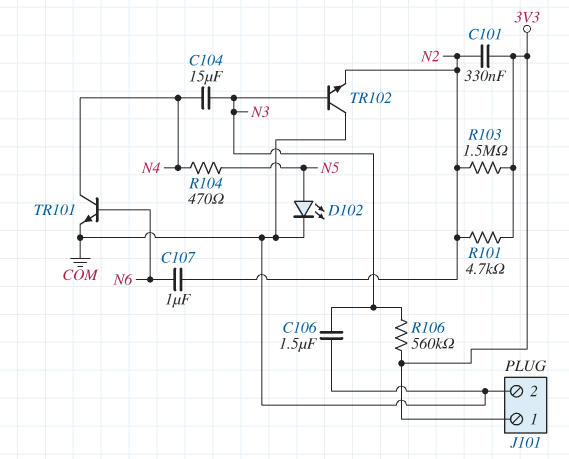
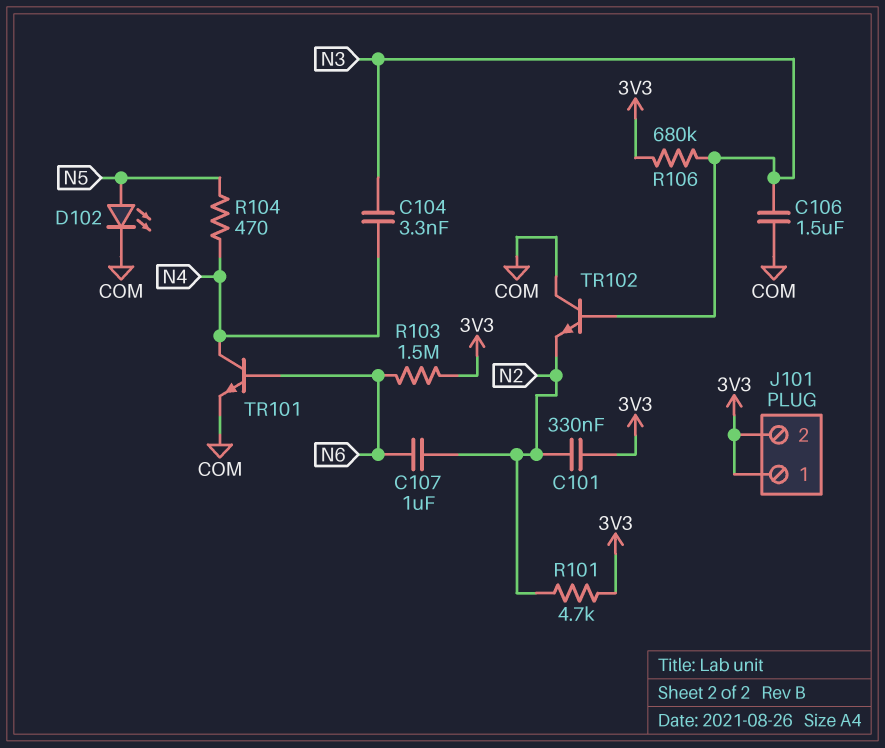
C104: 15uF (N3, N4) -> 3.3nF (N3, N4)
J101 pin 2: COM -> 3V3
R103: 1.5M (3V3, N2) -> 1.5M (3V3, N6)
R106: 560k (3V3, N3) -> 680k (3V3, N3)

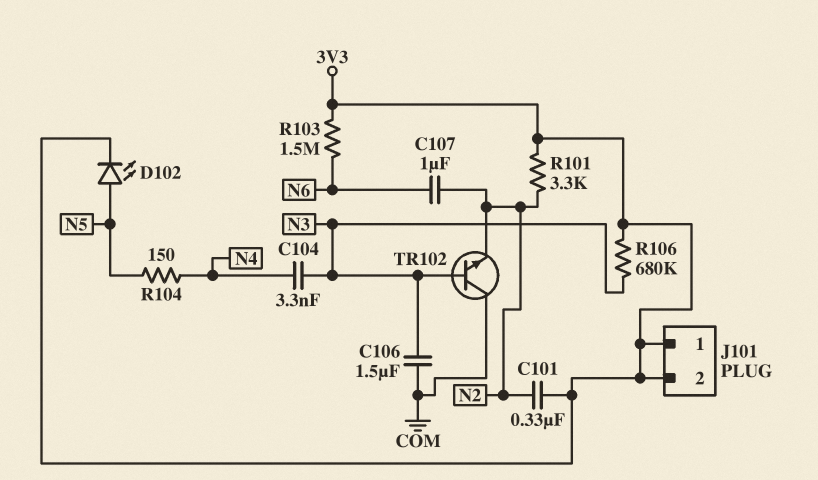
D102: LED (A N5, K COM) -> LED (A N5, K 3V3)
R101: 4.7k (3V3, N2) -> 3.3k (3V3, N2)
R104: 470 (N4, N5) -> 150 (N4, N5)
TR101: NPN (B N6, C N4, E COM) -> none

